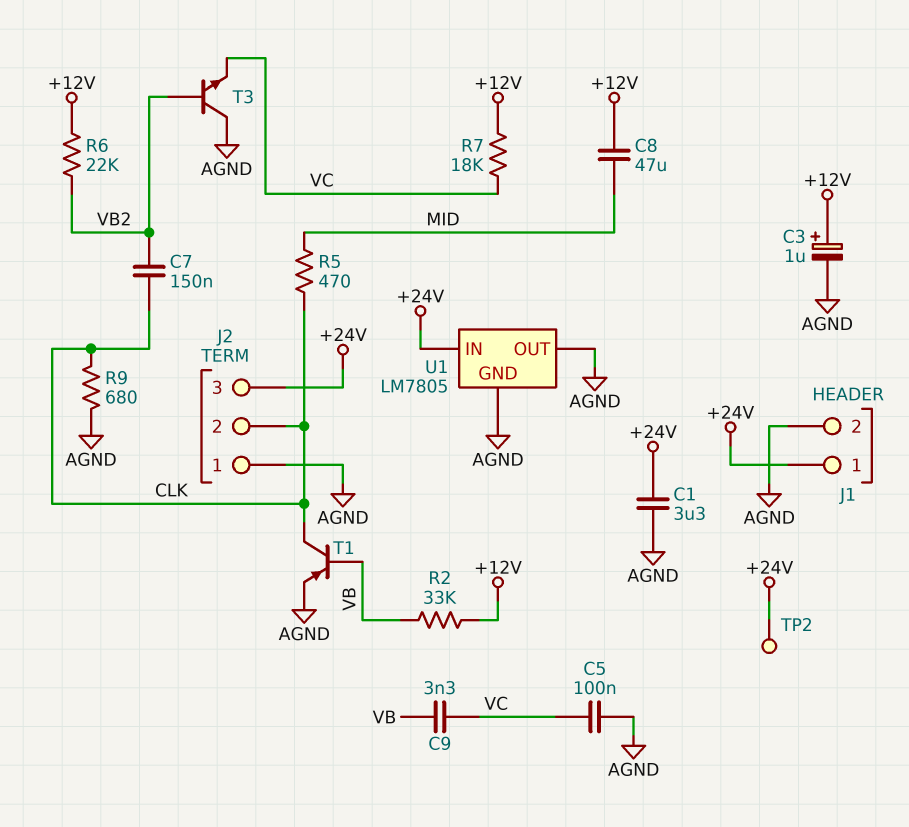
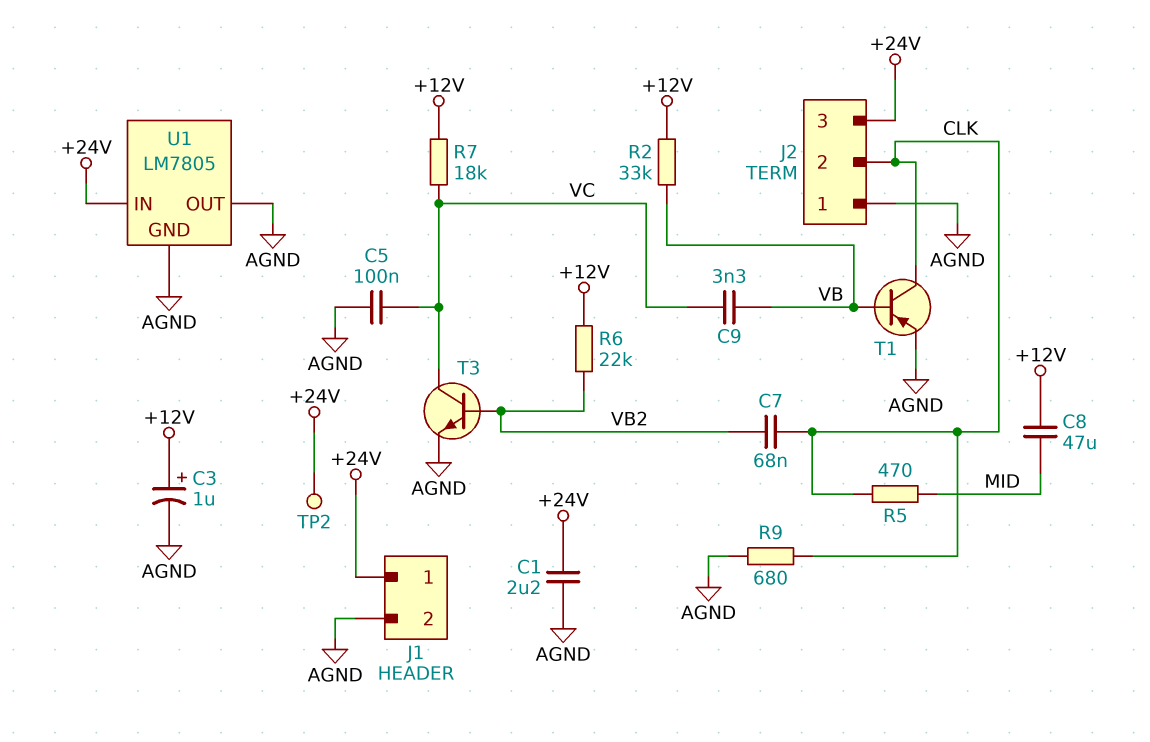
C1: 3.3uF (+24V, AGND) -> 2.2uF (+24V, AGND)
C7: 150nF (CLK, VB2) -> 68nF (CLK, VB2)
T3: NPN (B VB2, C AGND, E VC) -> NPN (B VB2, C VC, E AGND)

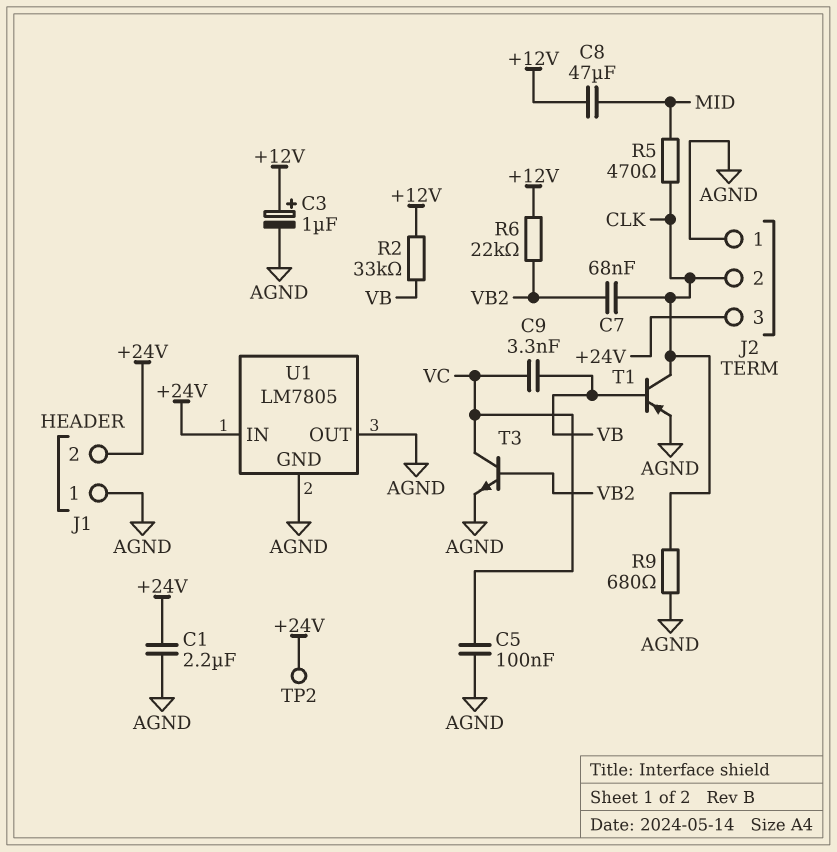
J1 pin 1: +24V -> AGND
J1 pin 2: AGND -> +24V
R7: 18k (+12V, VC) -> none

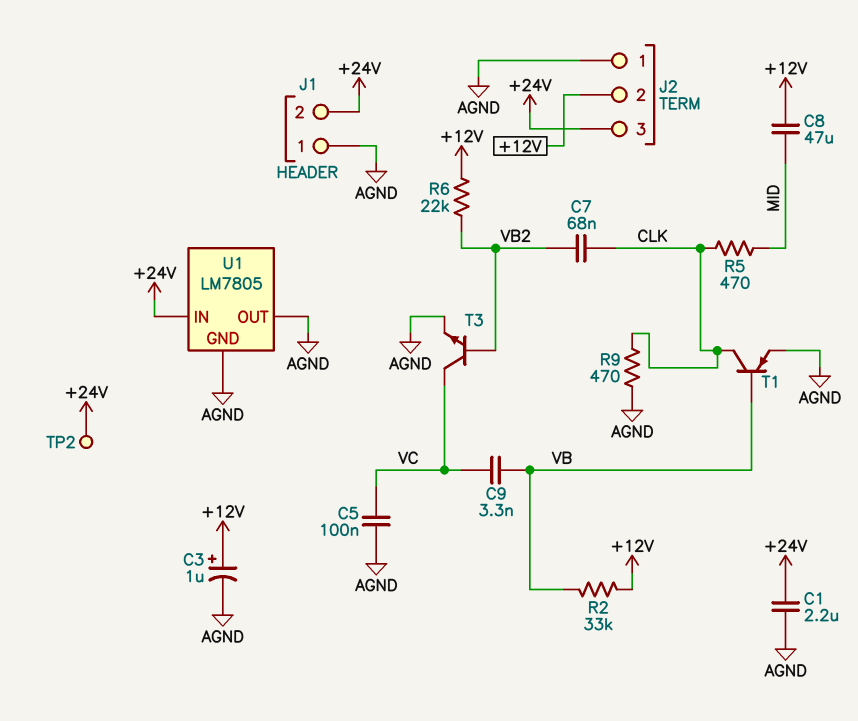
J2 pin 2: CLK -> +12V
R9: 680 (AGND, CLK) -> 470 (AGND, CLK)

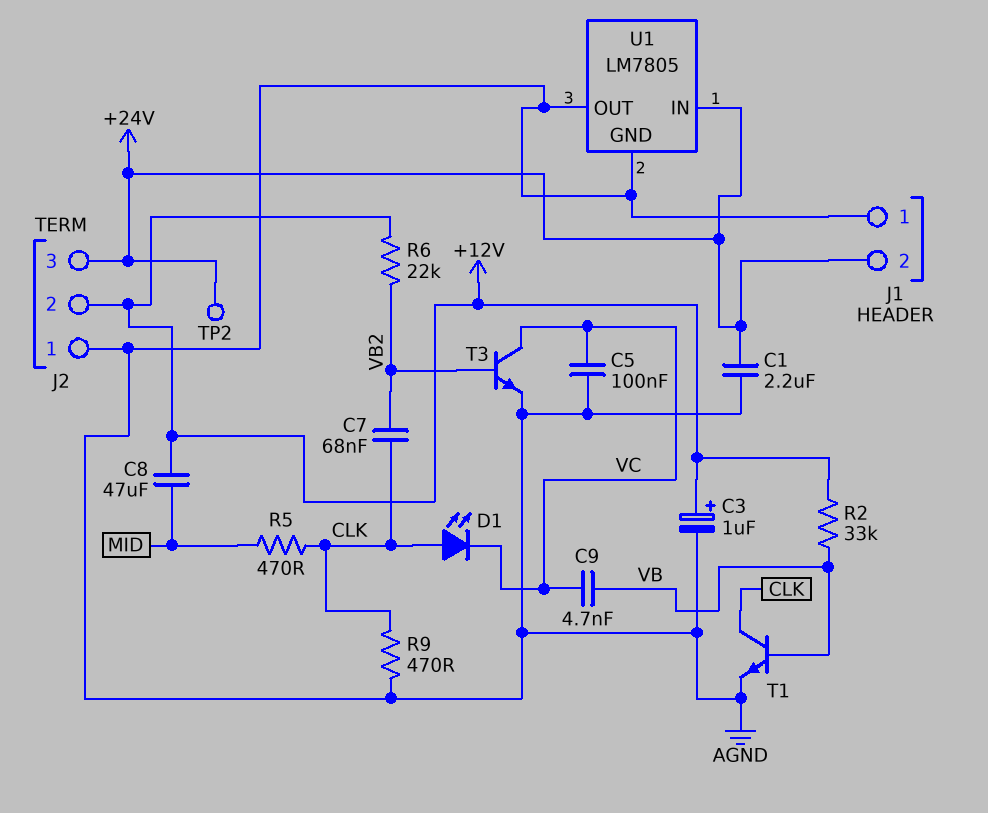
C9: 3.3nF (VB, VC) -> 4.7nF (VB, VC)
D1: none -> LED (A CLK, K VC)
T1: PNP (B VB, C CLK, E AGND) -> NPN (B VB, C CLK, E AGND)

